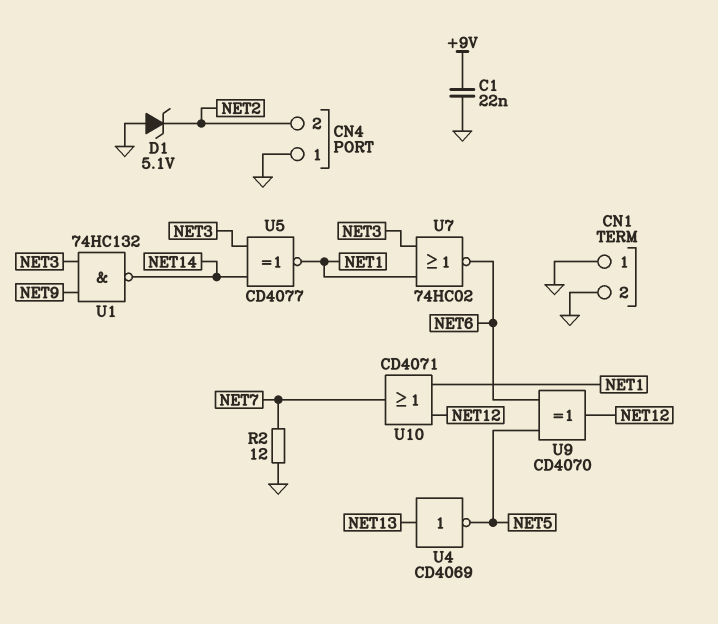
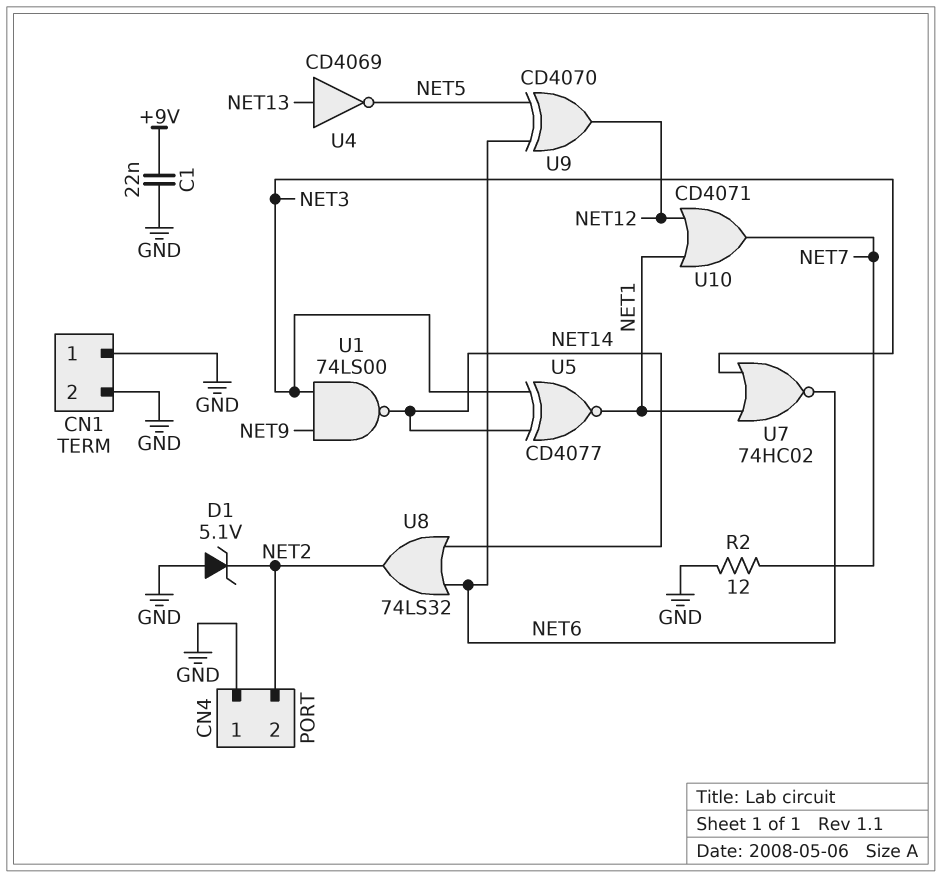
U1: NAND 74HC132 (in NET3, in NET9, out NET14) -> NAND 74LS00 (in NET3, in NET9, out NET14)
U8: none -> OR 74LS32 (in NET6, in NET14, out NET2)

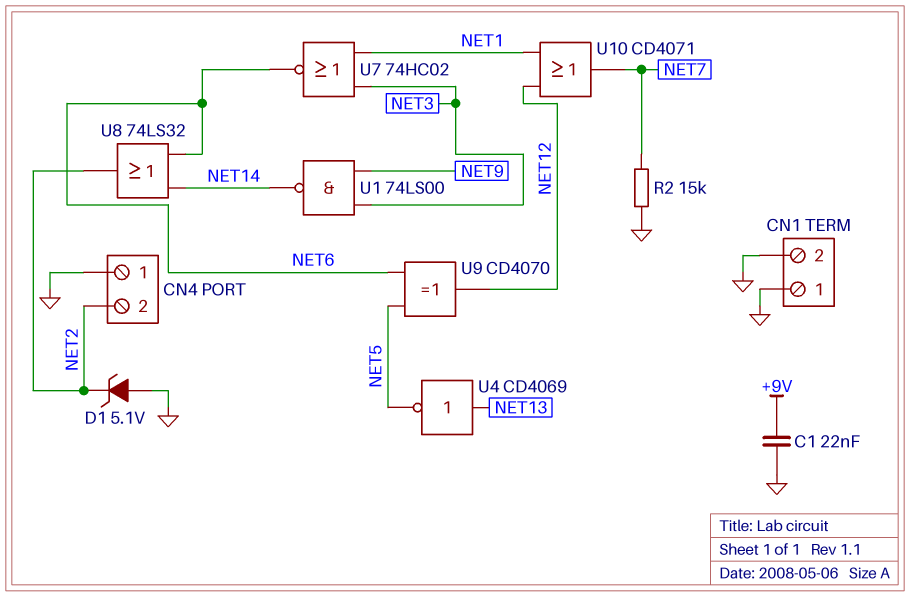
R2: 12 (GND, NET7) -> 15k (GND, NET7)
U5: XNOR CD4077 (in NET3, in NET14, out NET1) -> none

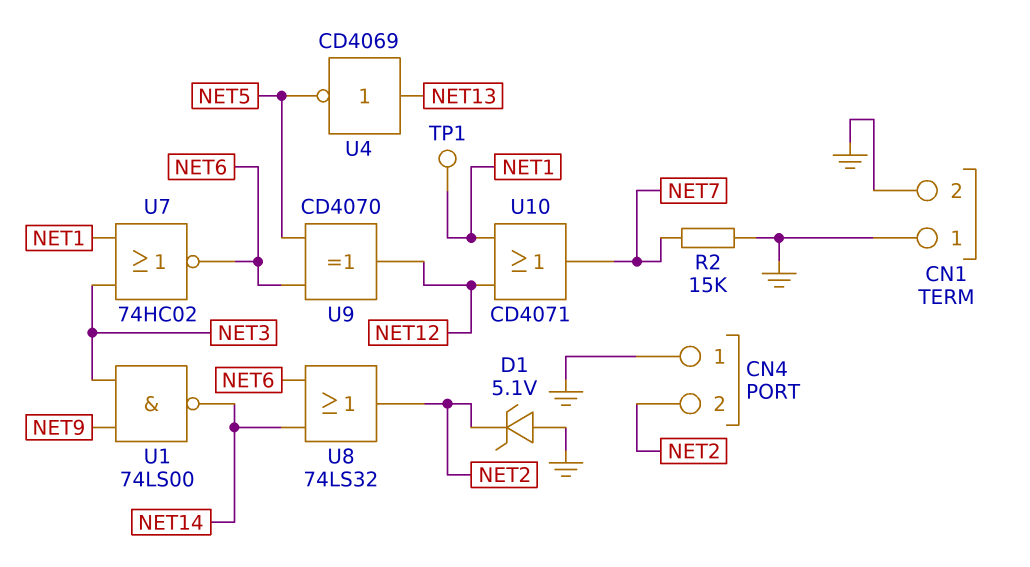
C1: 22nF (+9V, GND) -> none
TP1: none -> test point (NET1)

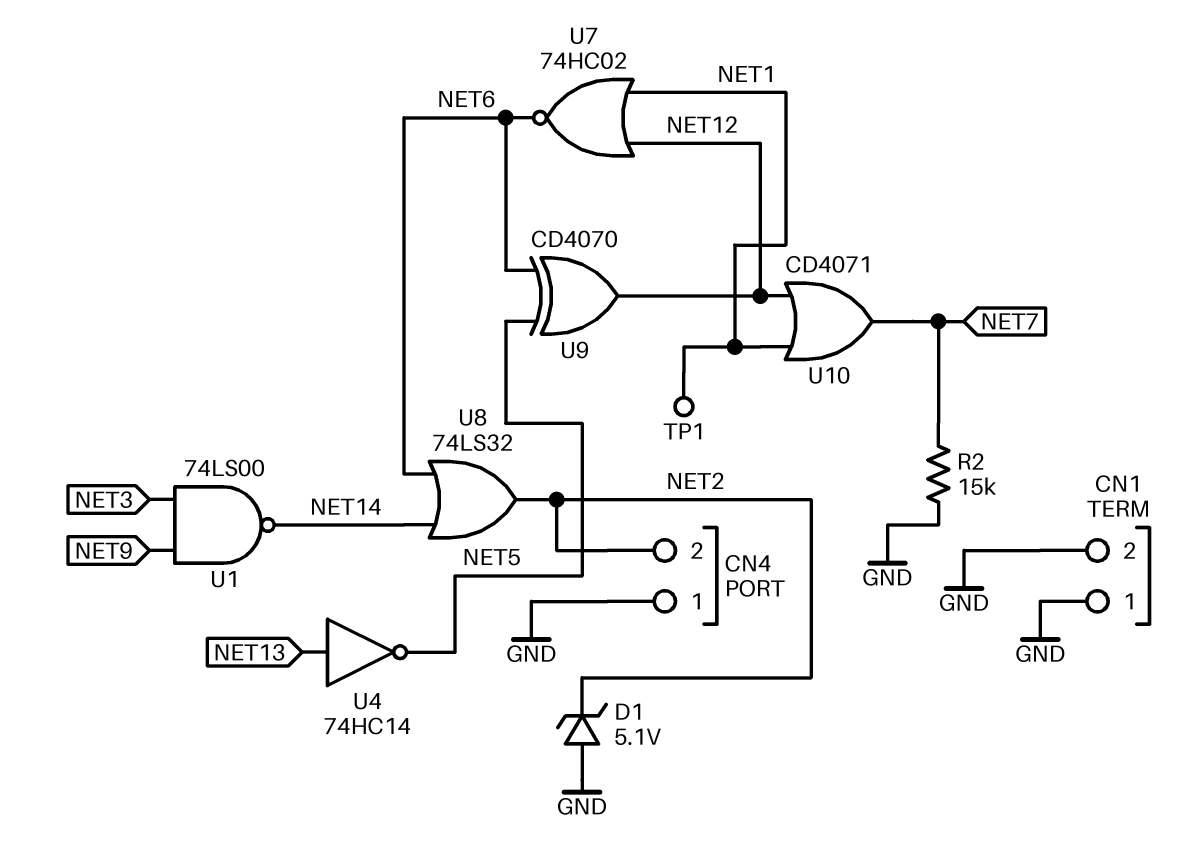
U4: NOT CD4069 (in NET13, out NET5) -> NOT 74HC14 (in NET13, out NET5)
U7: NOR 74HC02 (in NET1, in NET3, out NET6) -> NOR 74HC02 (in NET1, in NET12, out NET6)

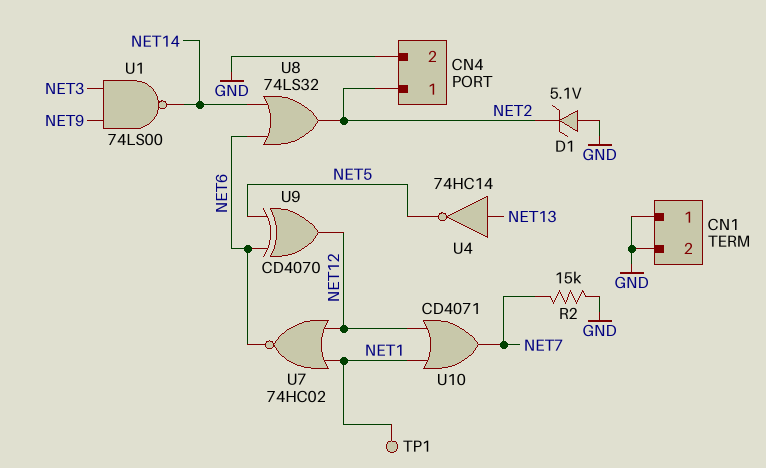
CN4 pin 1: GND -> NET2
CN4 pin 2: NET2 -> GND

